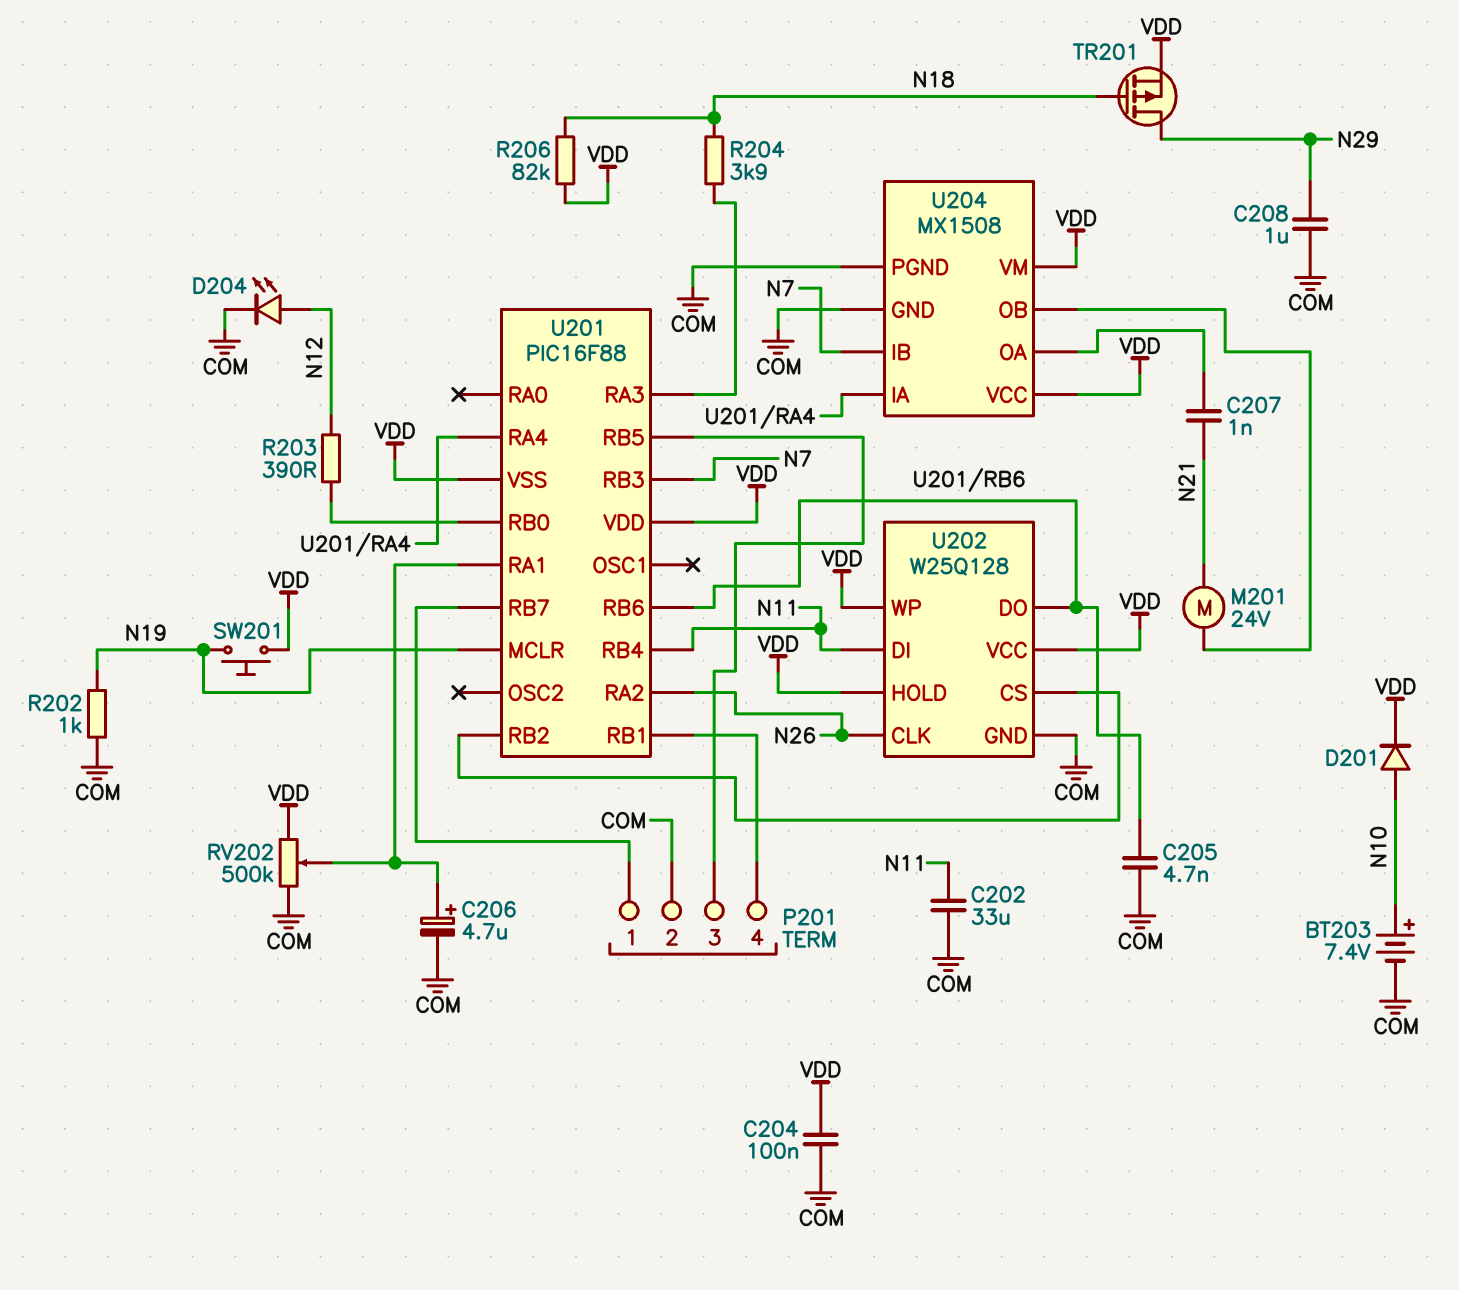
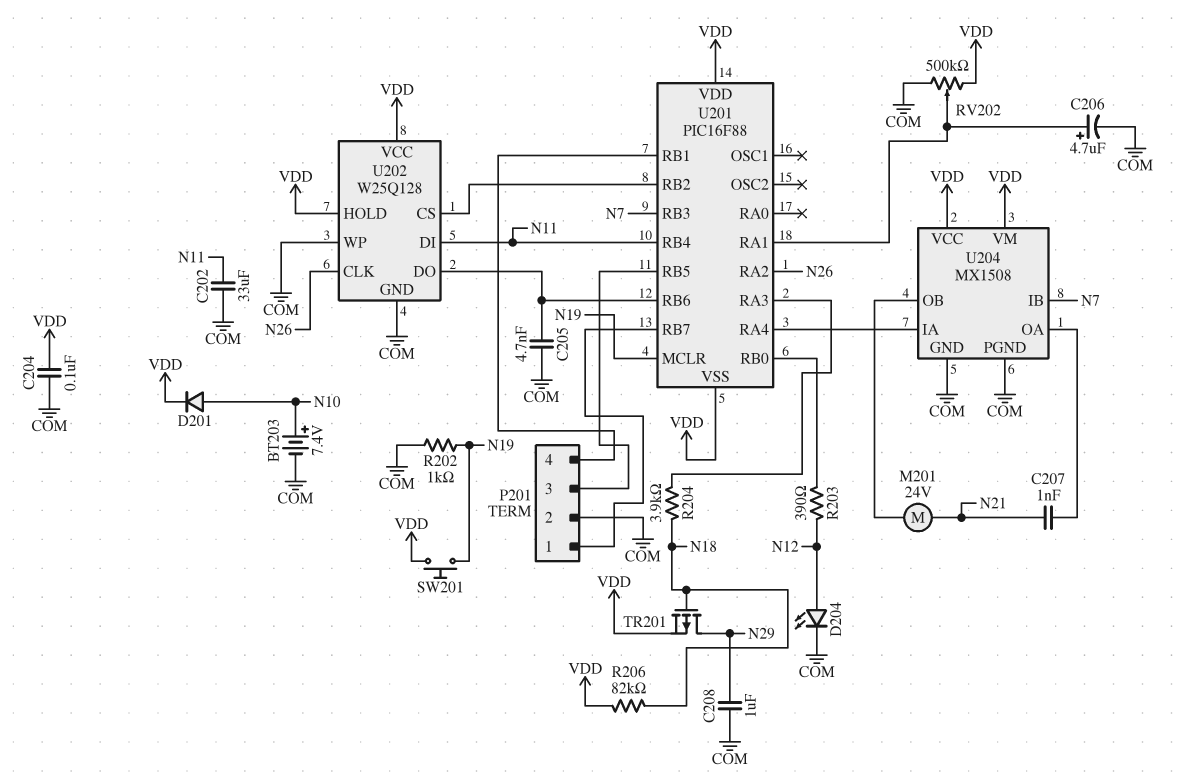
U202 pin WP: VDD -> COM

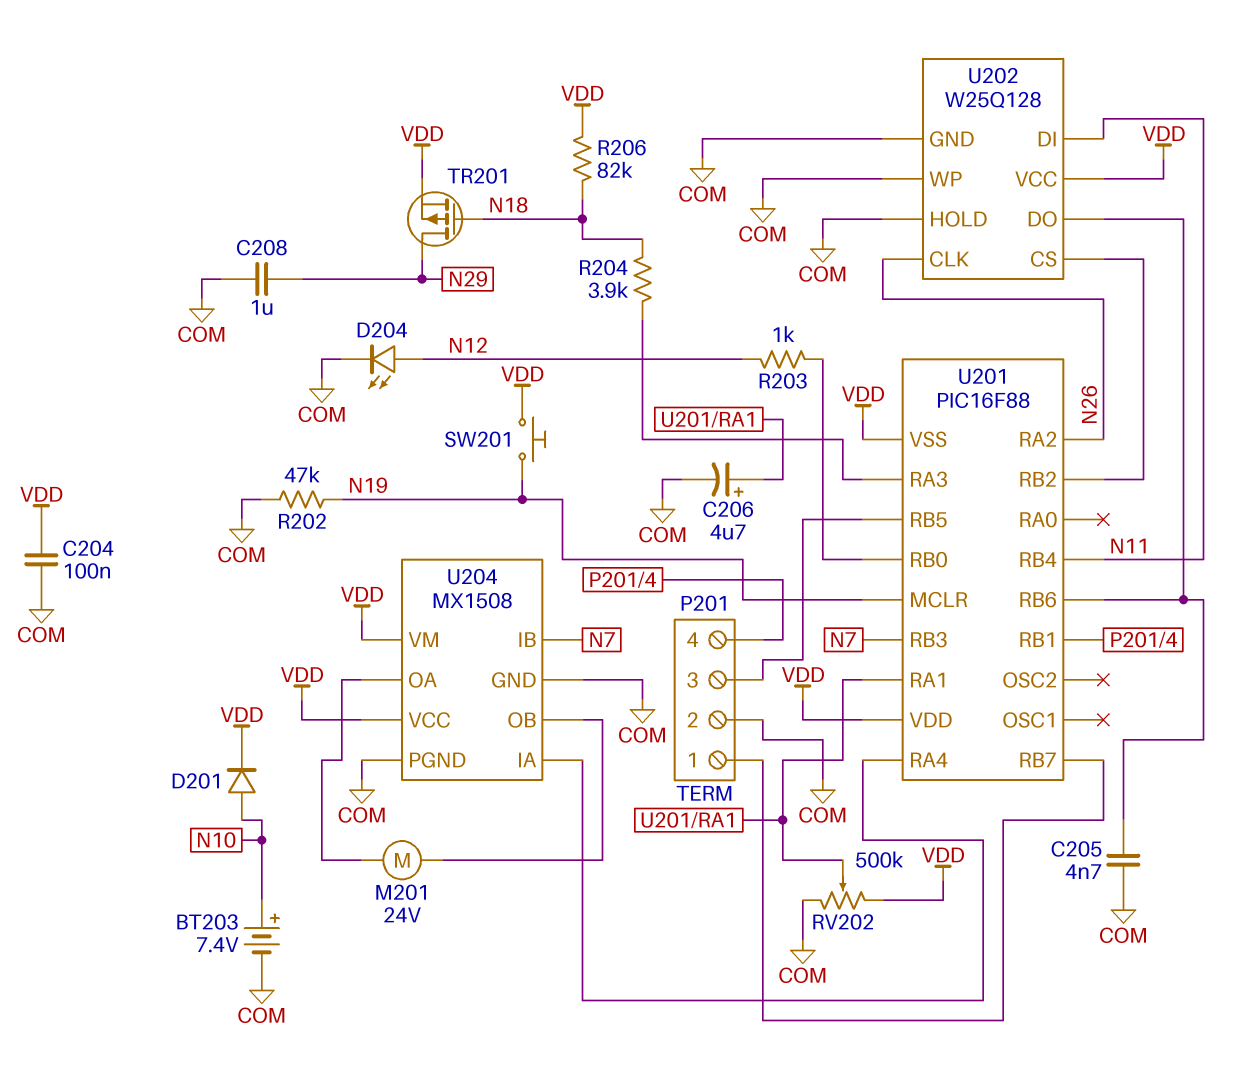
C202: 33uF (COM, N11) -> none
C207: 1nF (N21, U204/OA) -> none
M201: motor 24V (N21, U204/OB) -> motor 24V (U204/OA, U204/OB)
R202: 1k (COM, N19) -> 47k (COM, N19)
R203: 390 (N12, U201/RB0) -> 1k (N12, U201/RB0)
U202 pin HOLD: VDD -> COM

